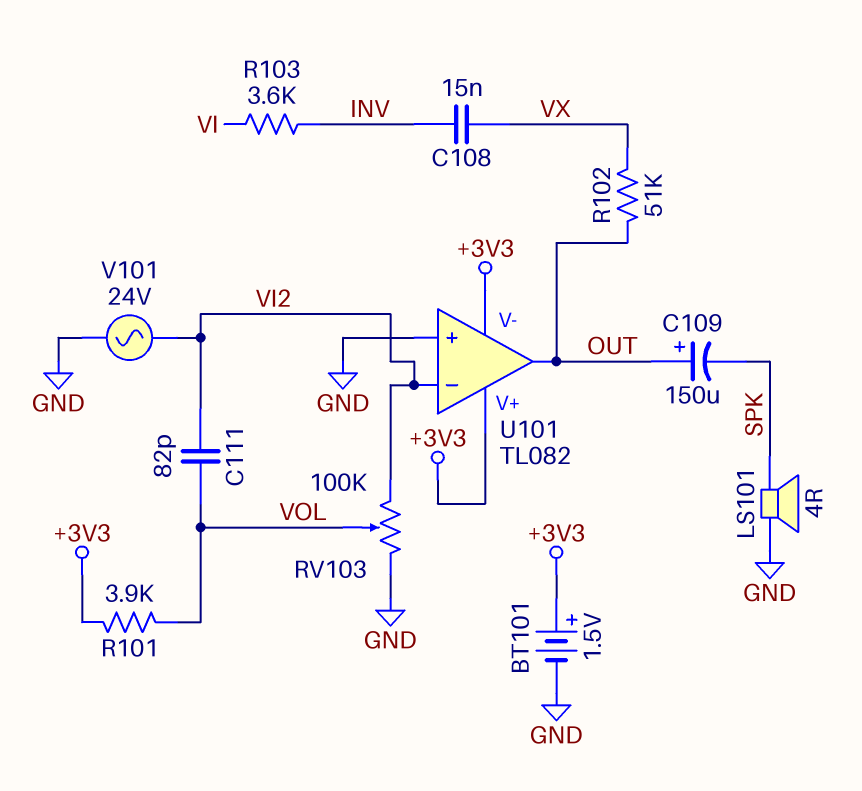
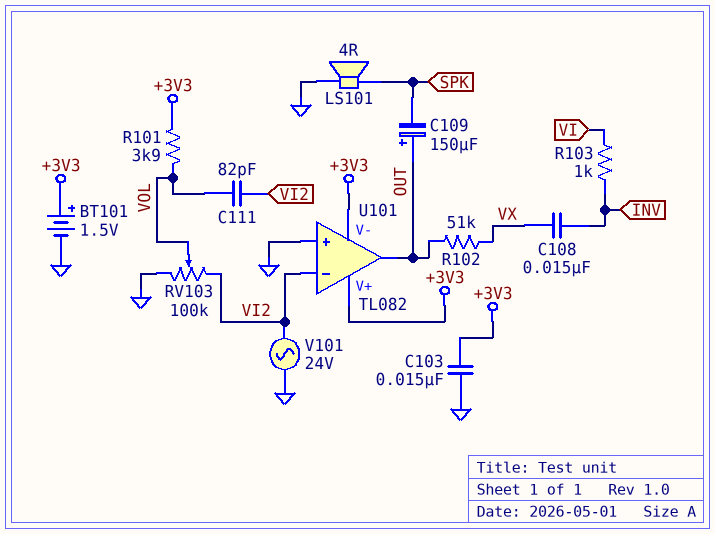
C103: none -> 15nF (+3V3, GND)
R103: 3.6k (INV, VI) -> 1k (INV, VI)

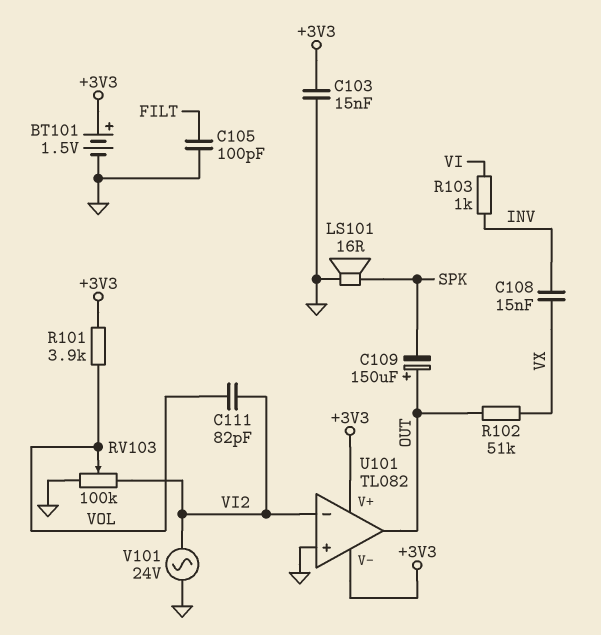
C105: none -> 100pF (FILT, GND)
LS101: speaker 4R (GND, SPK) -> speaker 16R (GND, SPK)

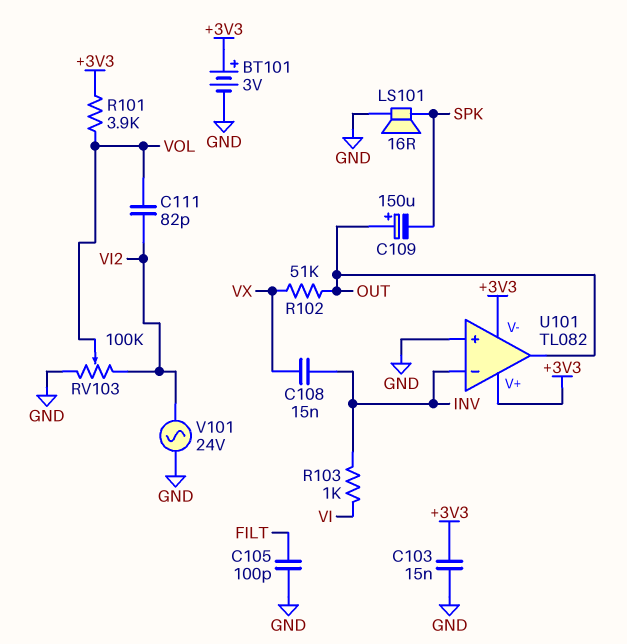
BT101: 1.5V (plus +3V3, minus GND) -> 3V (plus +3V3, minus GND)
U101 pin in-: VI2 -> INV

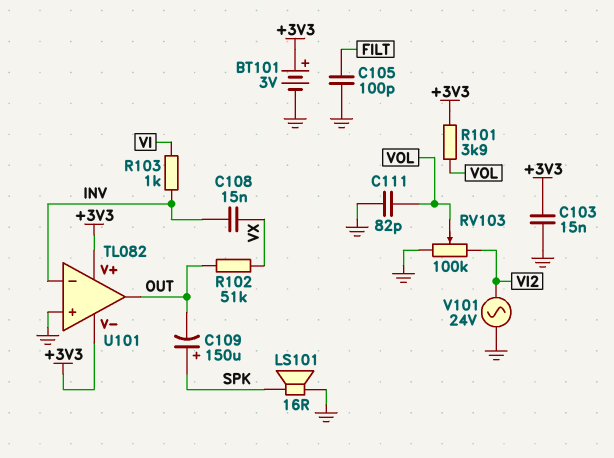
C109: 150uF (plus OUT, minus SPK) -> 150uF (plus SPK, minus OUT)
C111: 82pF (VI2, VOL) -> 82pF (GND, VOL)

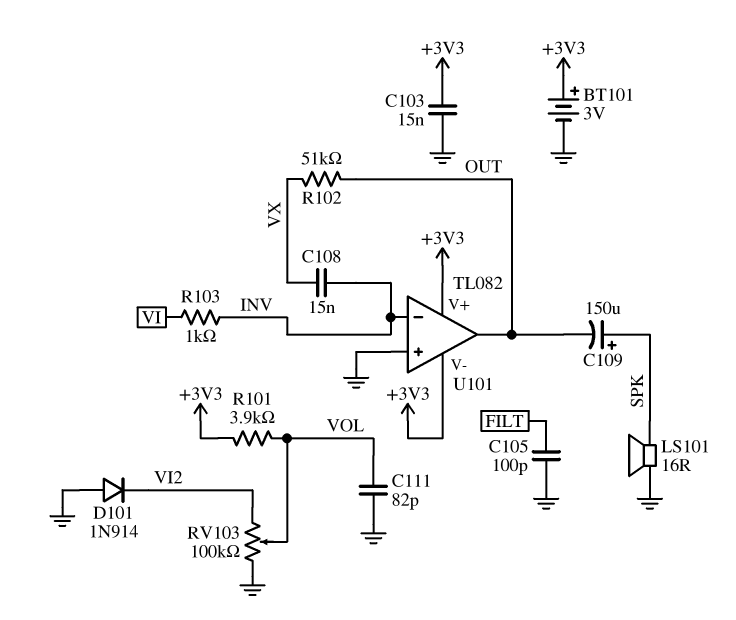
D101: none -> diode 1N914 (A GND, K VI2)
V101: AC 24V (GND, VI2) -> none

